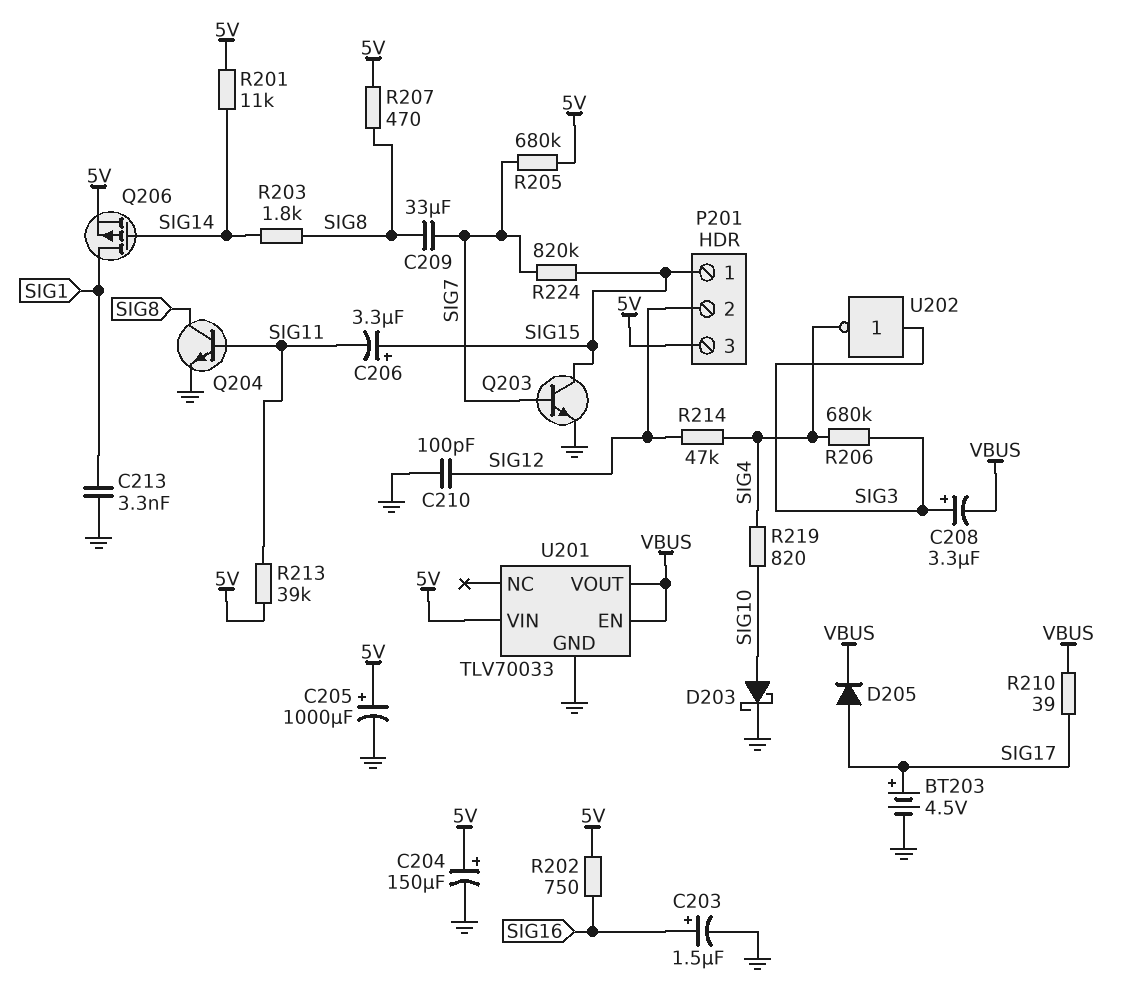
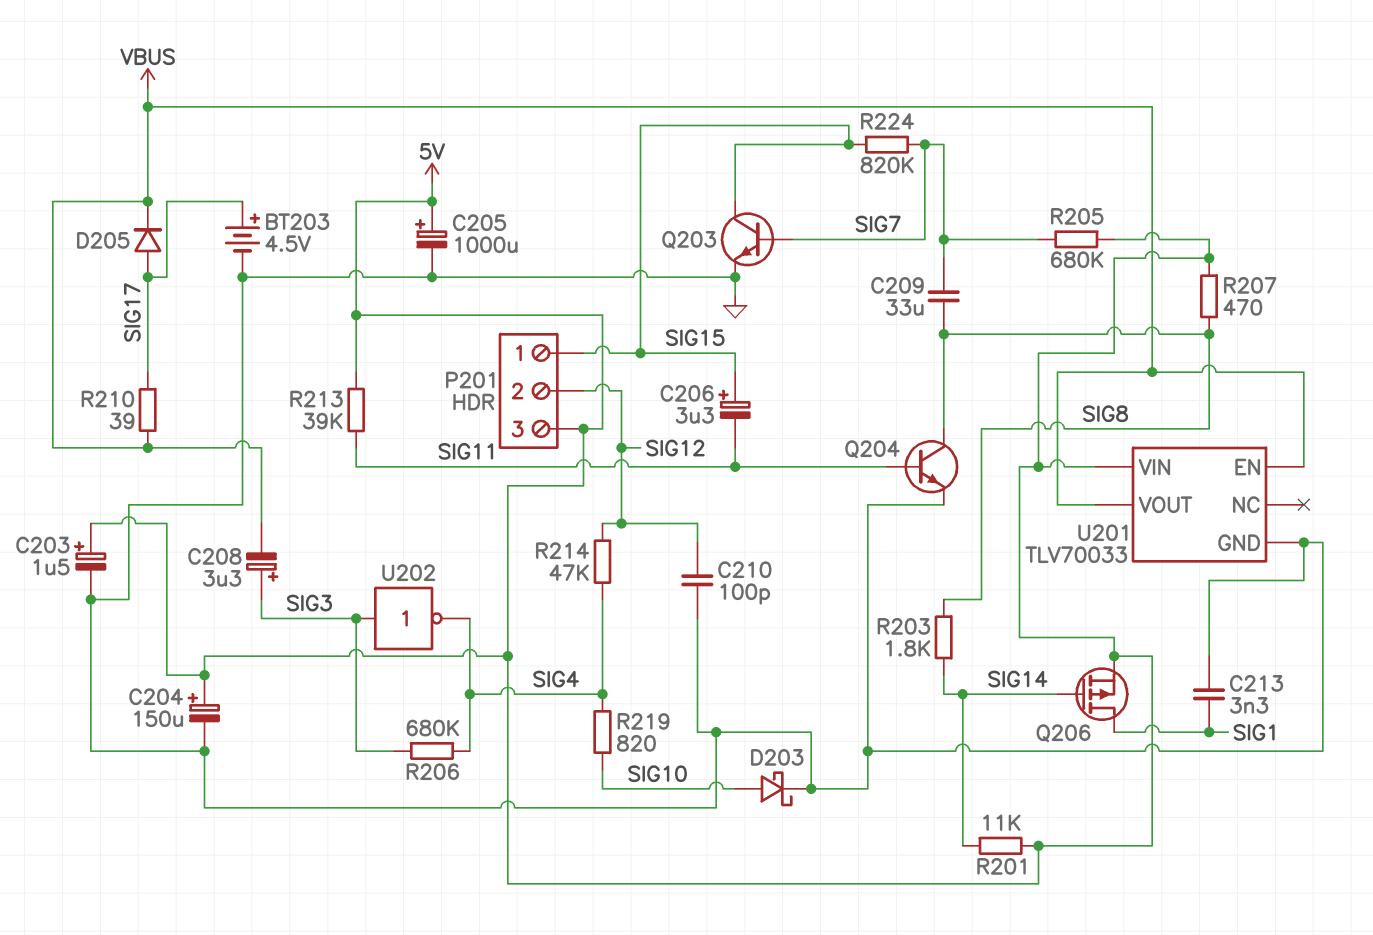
C203: 1.5uF (plus SIG16, minus GND) -> 1.5uF (plus 5V, minus GND)
R202: 750 (5V, SIG16) -> none

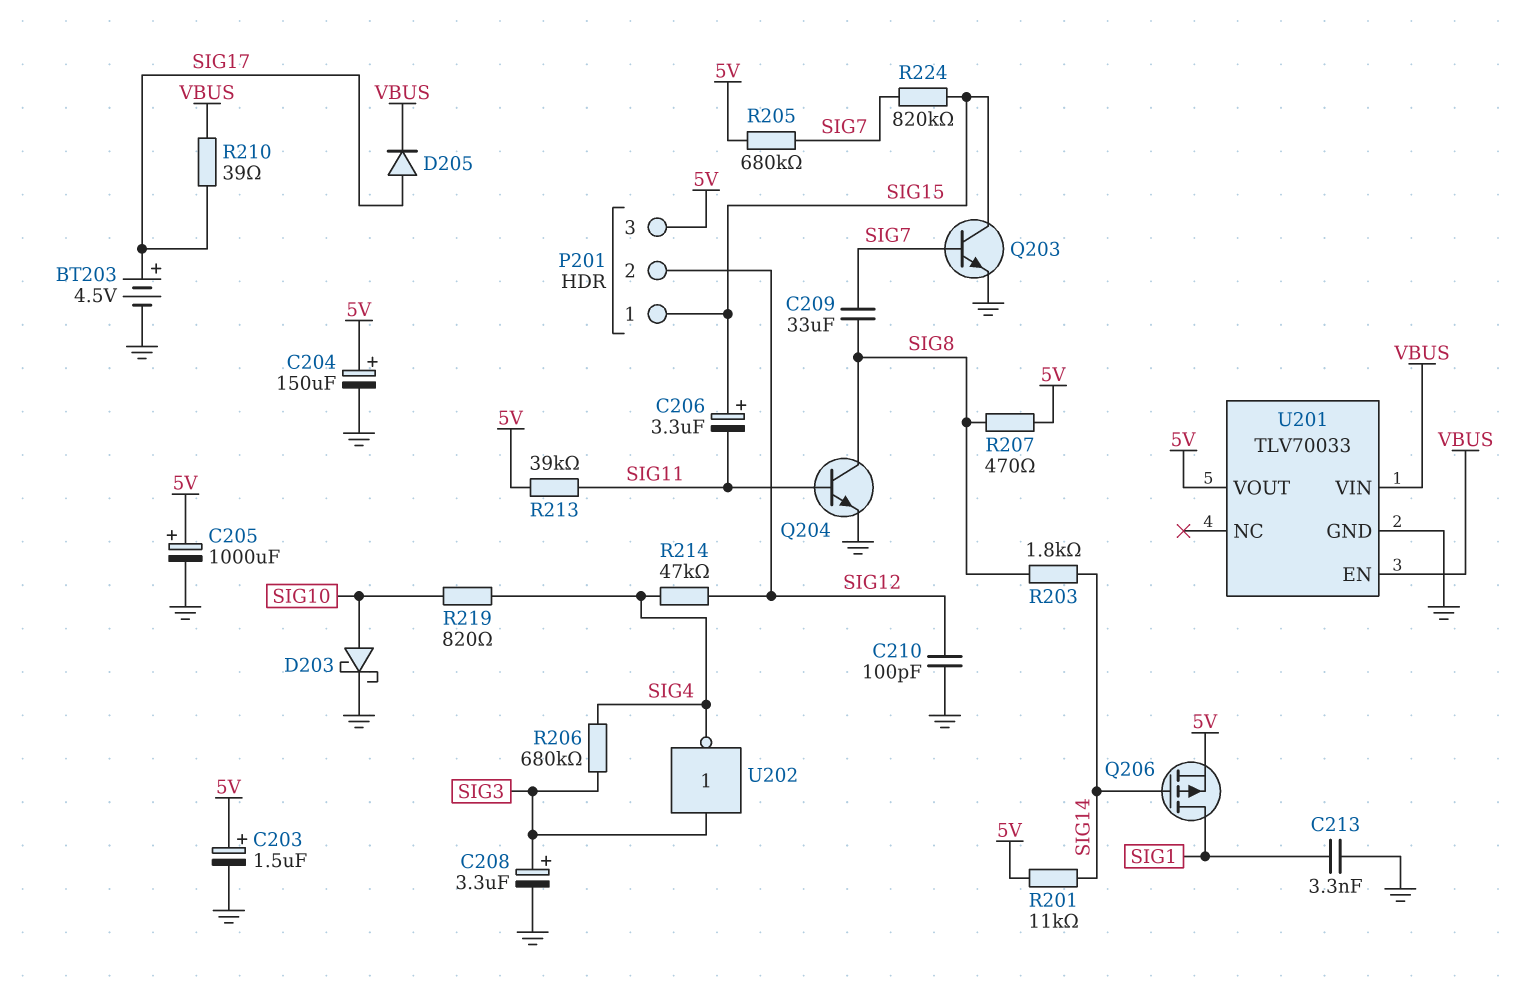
C208: 3.3uF (plus SIG3, minus VBUS) -> 3.3uF (plus SIG3, minus GND)
U201 pin VIN: 5V -> VBUS
U201 pin VOUT: VBUS -> 5V

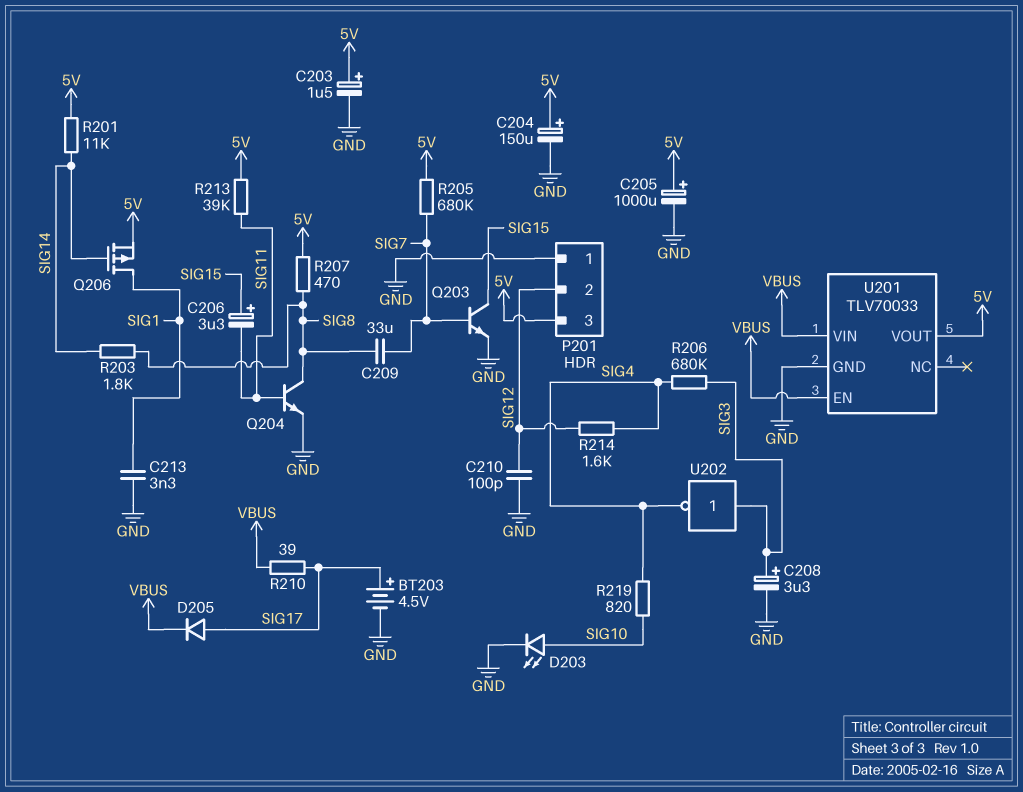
D203: schottky (A SIG10, K GND) -> LED (A SIG10, K GND)
P201 pin 1: SIG15 -> GND
R214: 47k (SIG4, SIG12) -> 1.6k (SIG4, SIG12)
R224: 820k (SIG7, SIG15) -> none

